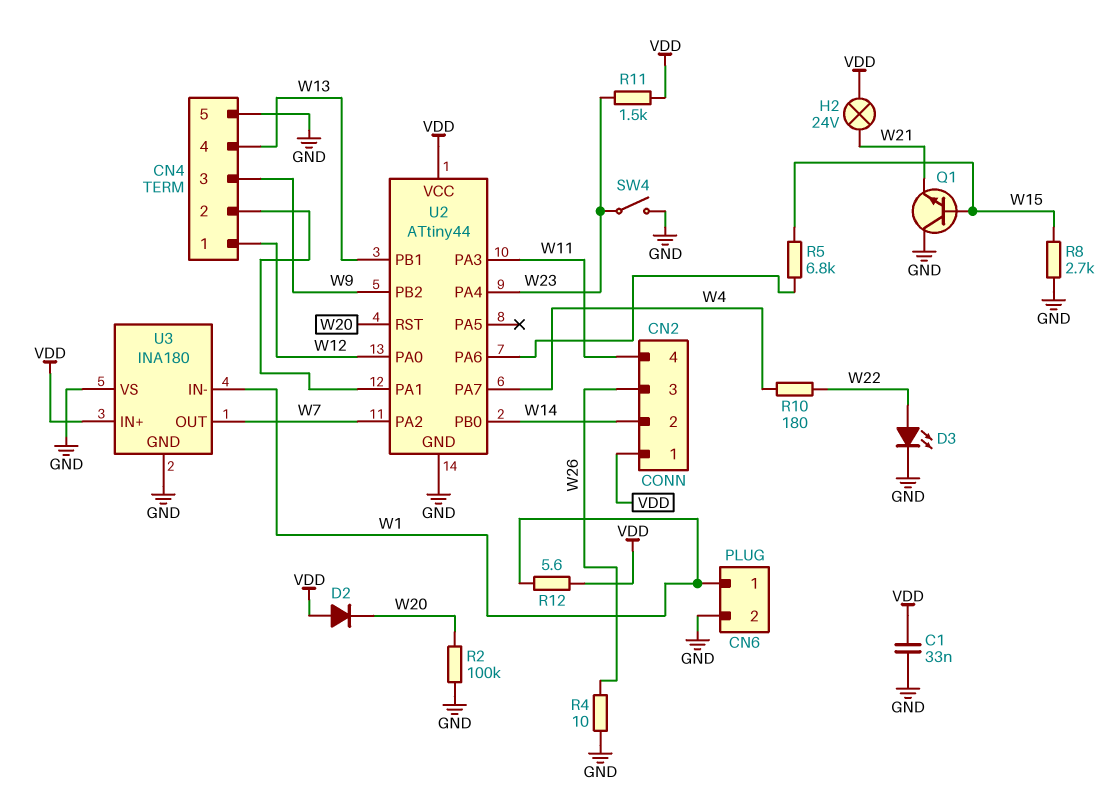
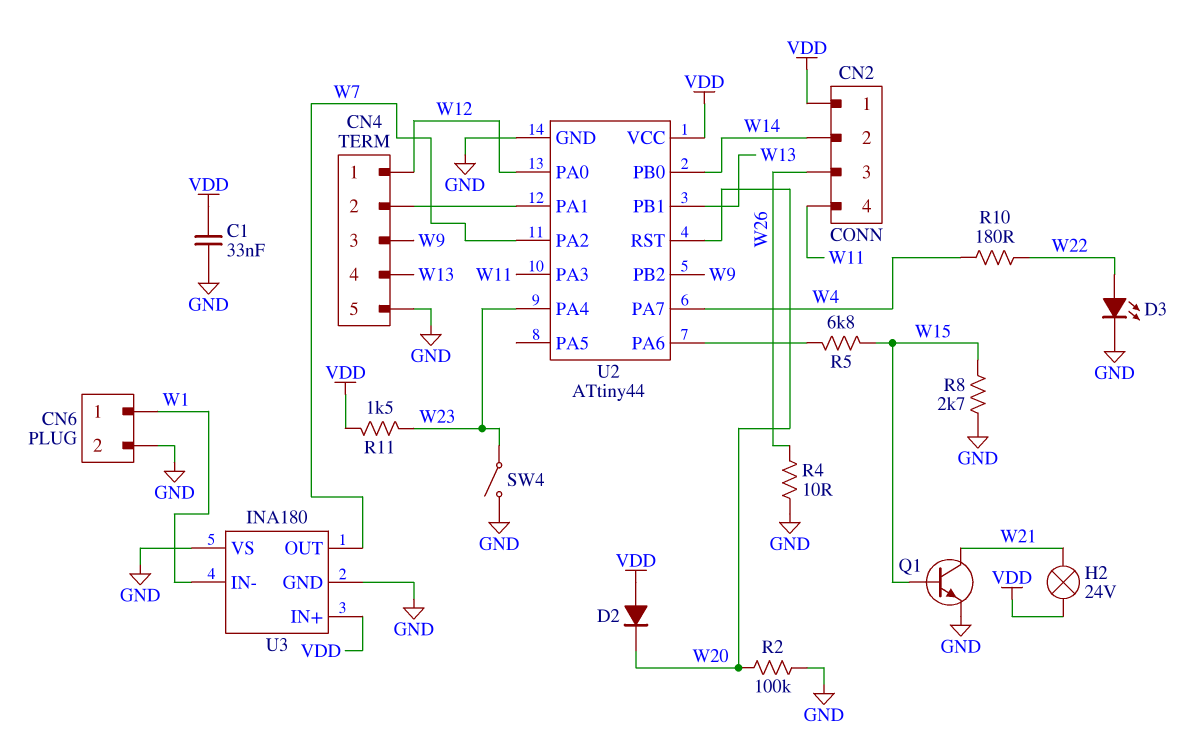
Q1: NPN (B W15, C GND, E W21) -> NPN (B W15, C W21, E GND)
R12: 5.6 (VDD, W1) -> none

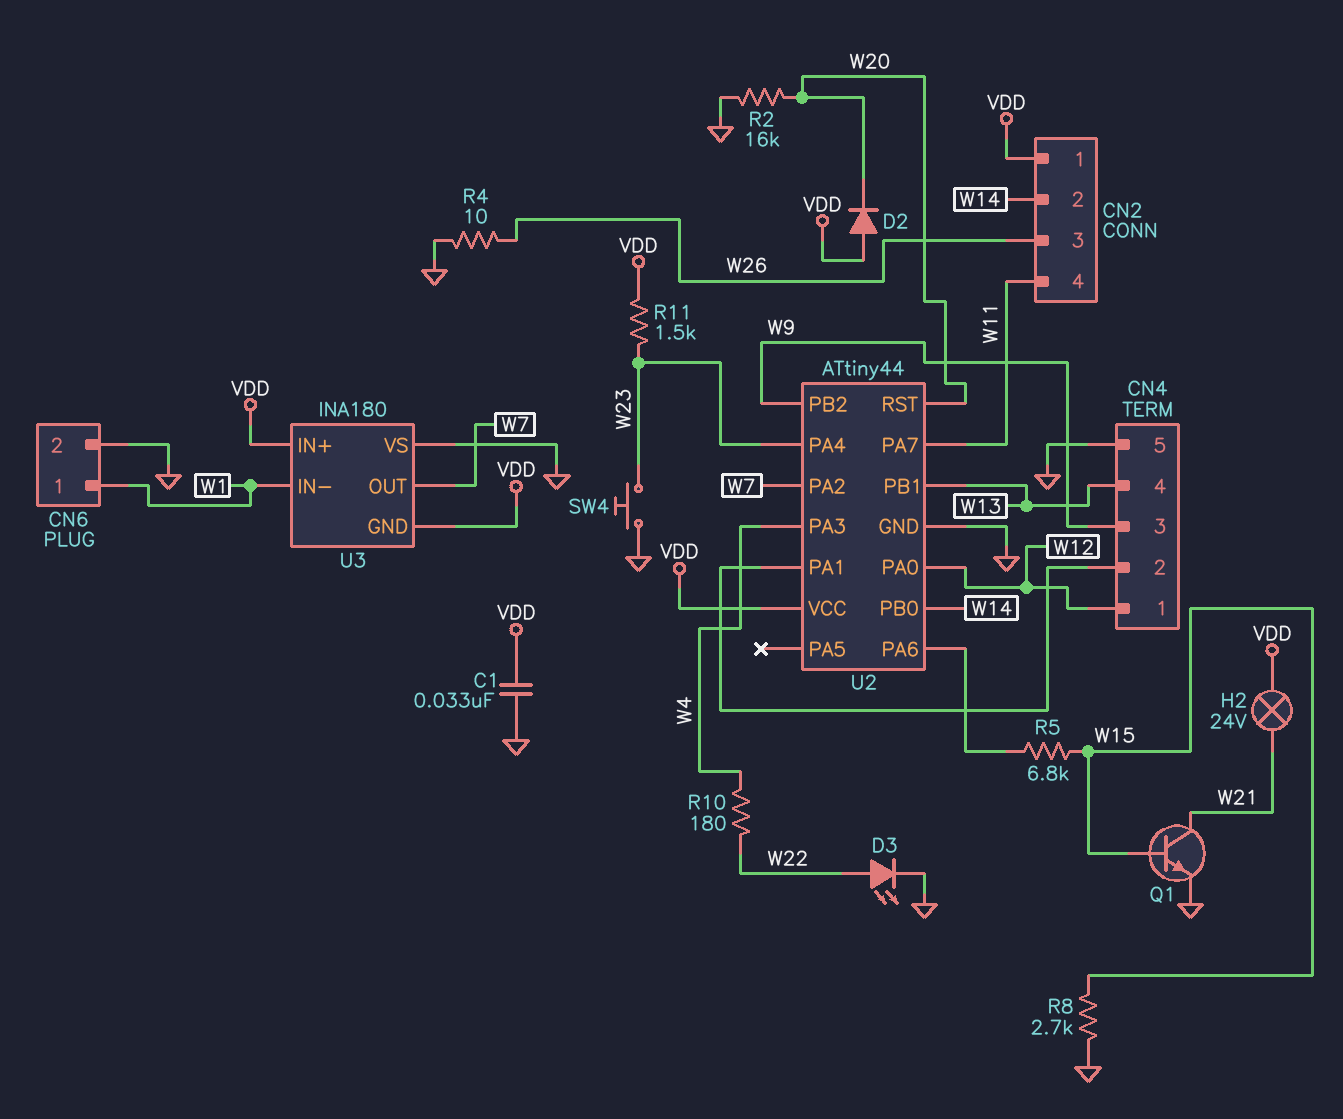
R2: 100k (GND, W20) -> 16k (GND, W20)
SW4: switch (GND, W23) -> button (GND, W23)
U2 pin PA3: W11 -> W4
U2 pin PA7: W4 -> W11
U3 pin GND: GND -> VDD

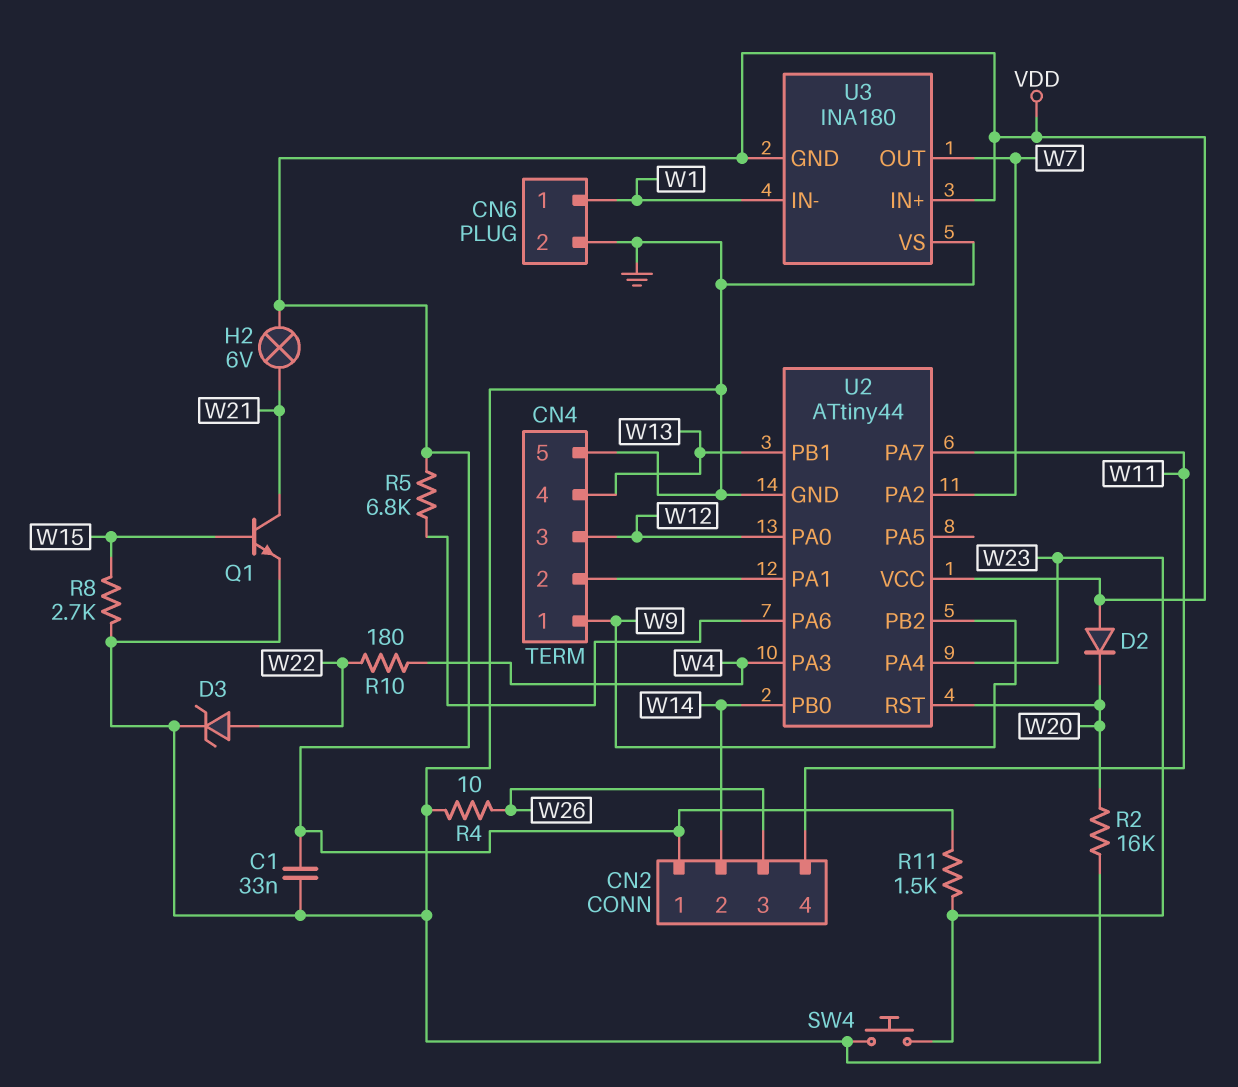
CN4 pin 1: W12 -> W9
CN4 pin 3: W9 -> W12
D3: LED (A W22, K GND) -> zener (A W22, K GND)
H2: lamp 24V (VDD, W21) -> lamp 6V (VDD, W21)
R5: 6.8k (U2/PA6, W15) -> 6.8k (U2/PA6, VDD)

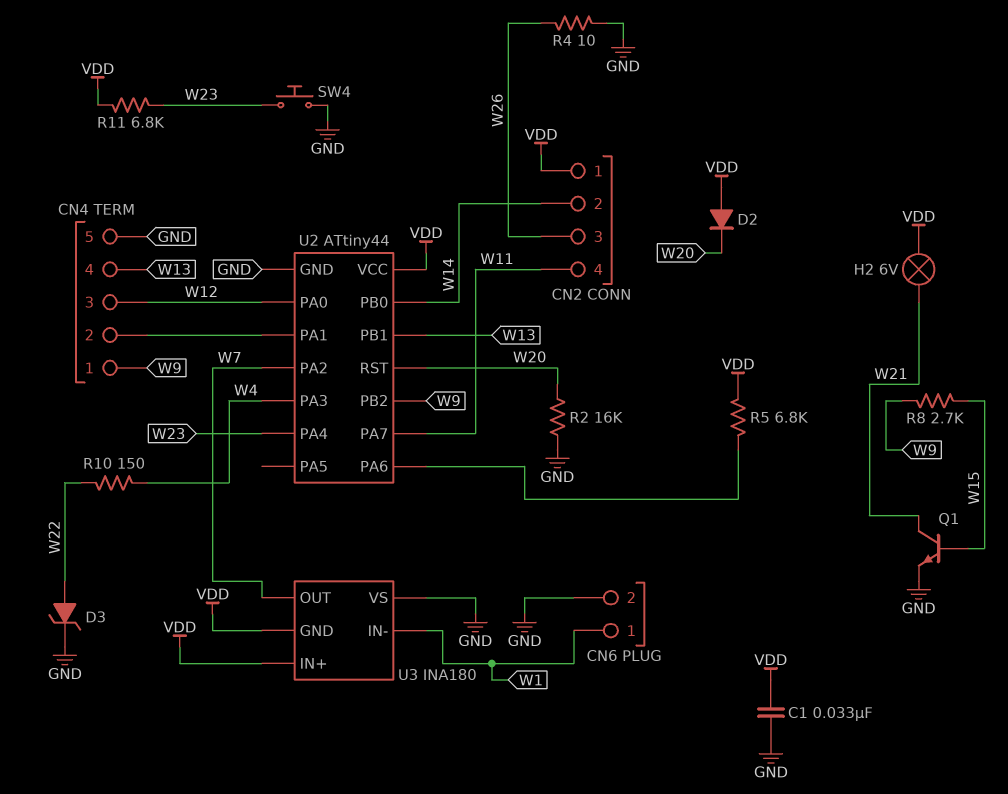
R8: 2.7k (GND, W15) -> 2.7k (W9, W15)
R10: 180 (W4, W22) -> 150 (W4, W22)
R11: 1.5k (VDD, W23) -> 6.8k (VDD, W23)

